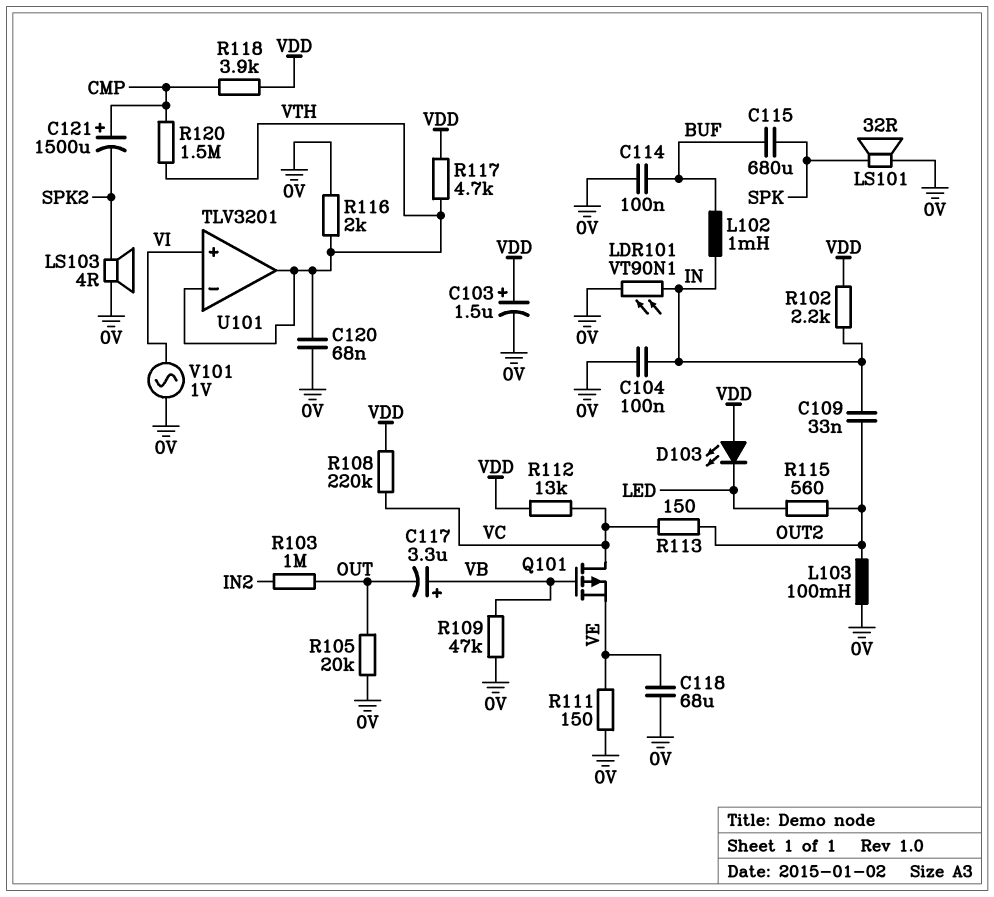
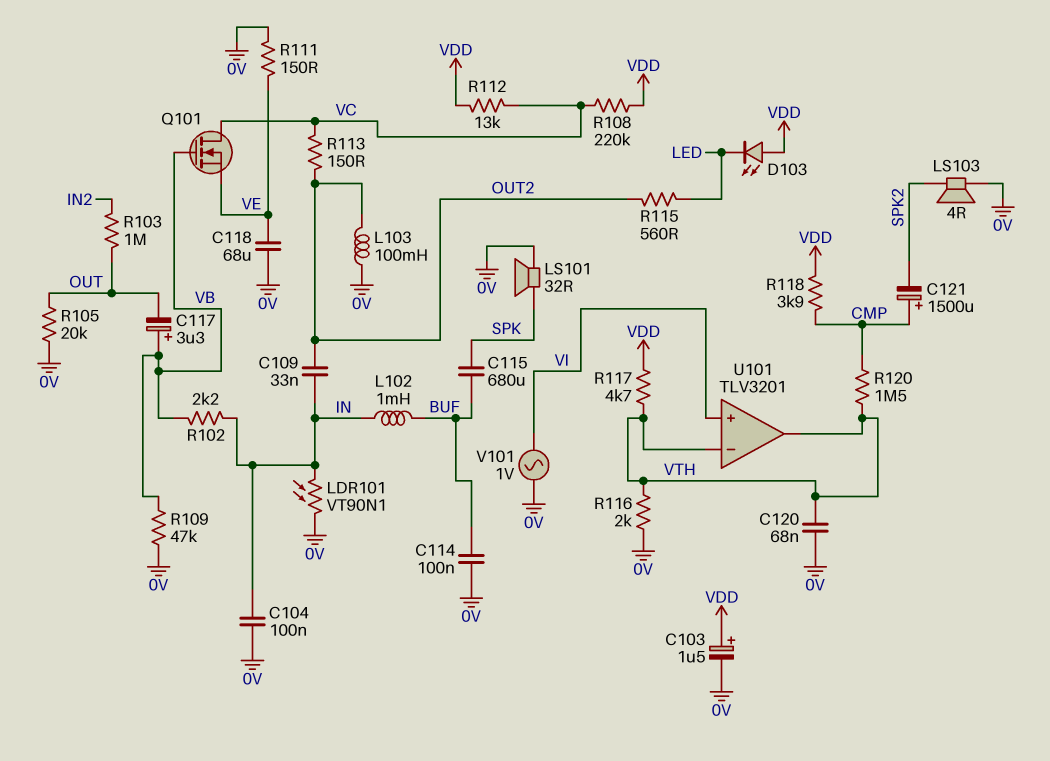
Q101: PMOS (G VB, D VC, S VE) -> NMOS (G VB, D VC, S VE)
R102: 2.2k (IN, VDD) -> 2.2k (IN, VB)

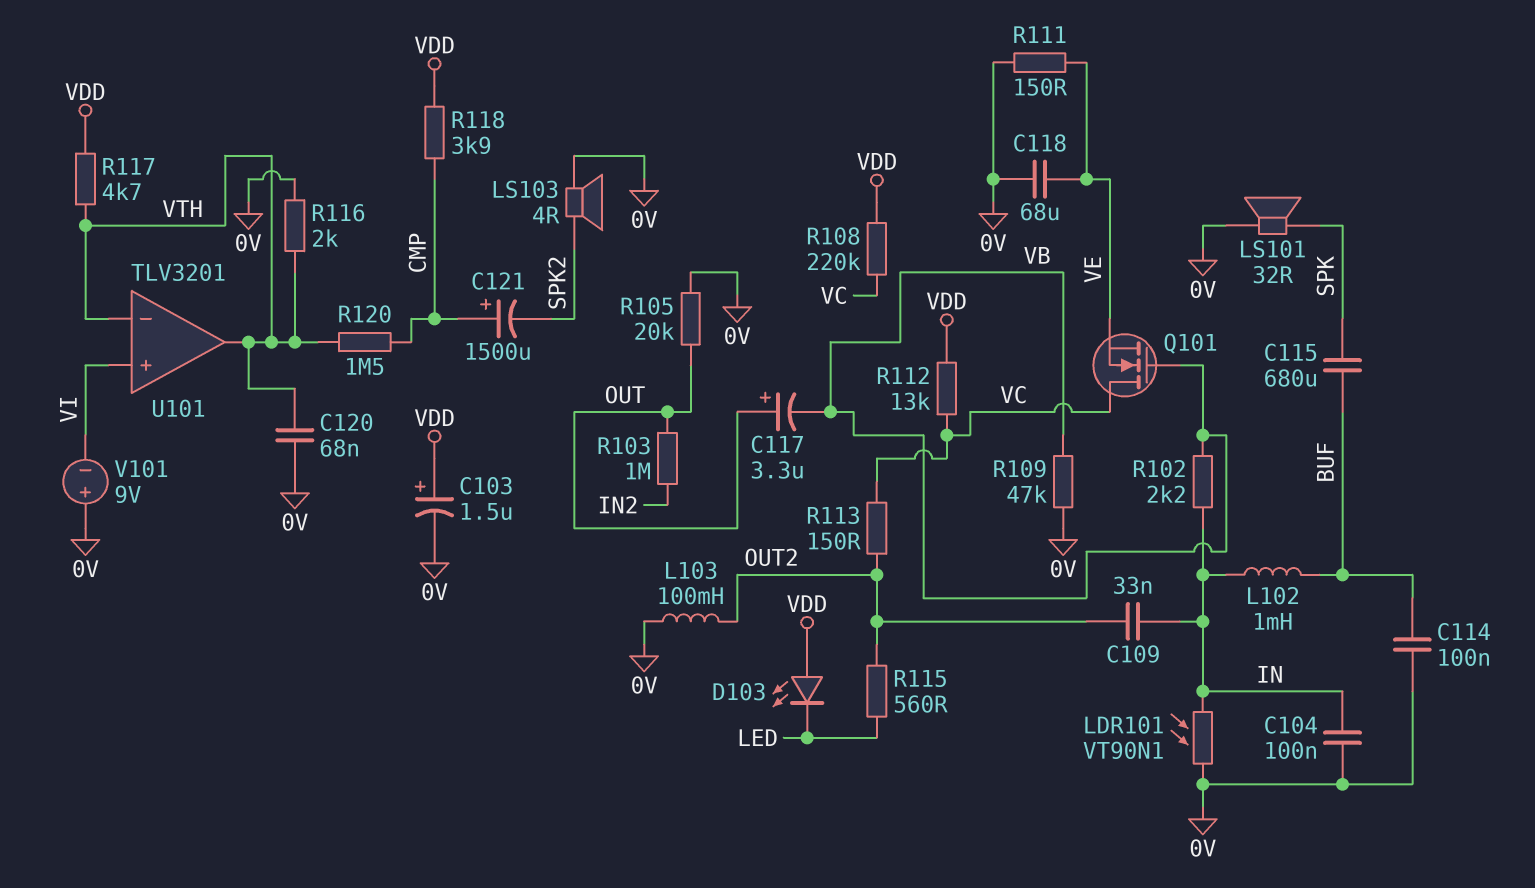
C117: 3.3uF (plus VB, minus OUT) -> 3.3uF (plus OUT, minus VB)
V101: AC 1V (0V, VI) -> 9V (plus 0V, minus VI)

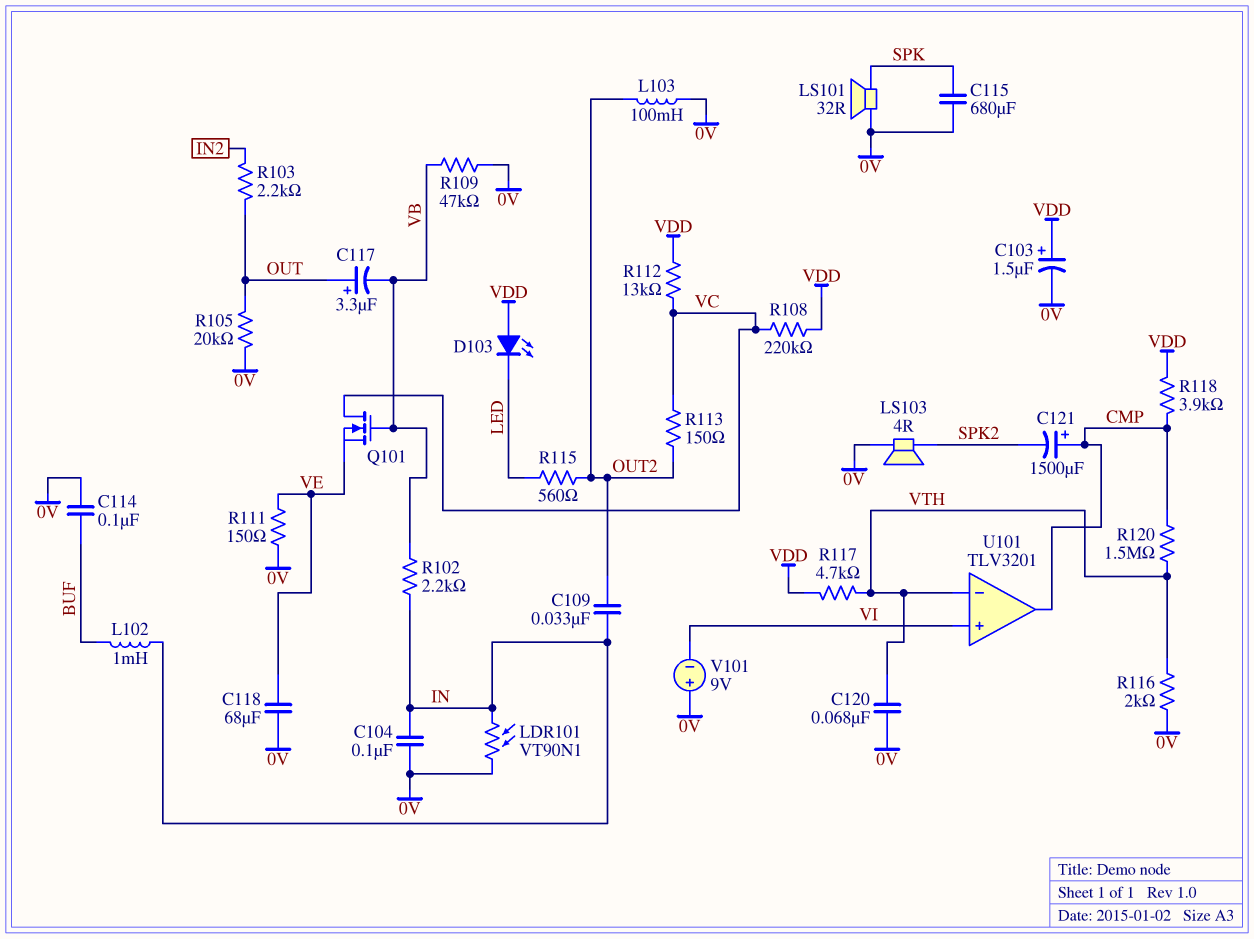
C115: 680uF (BUF, SPK) -> 680uF (0V, SPK)
R103: 1M (IN2, OUT) -> 2.2k (IN2, OUT)
U101 pin out: VTH -> CMP

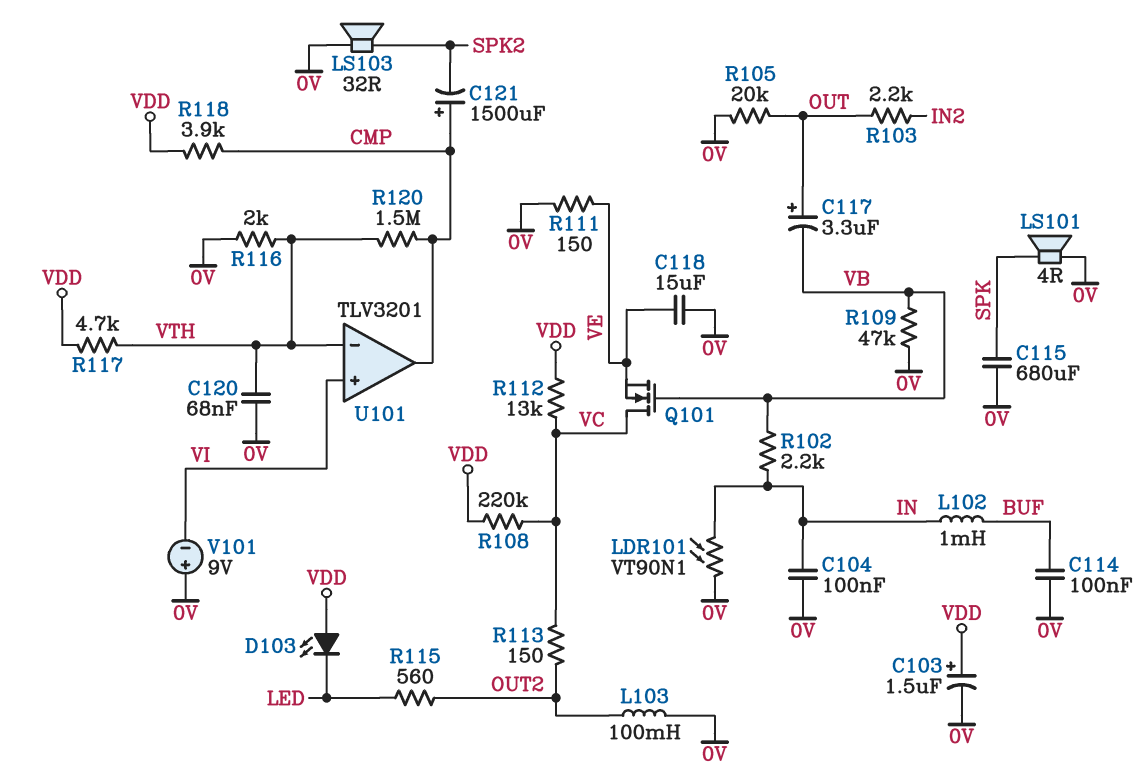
C109: 33nF (IN, OUT2) -> none
C118: 68uF (0V, VE) -> 15uF (0V, VE)
LS101: speaker 32R (0V, SPK) -> speaker 4R (0V, SPK)
LS103: speaker 4R (0V, SPK2) -> speaker 32R (0V, SPK2)

